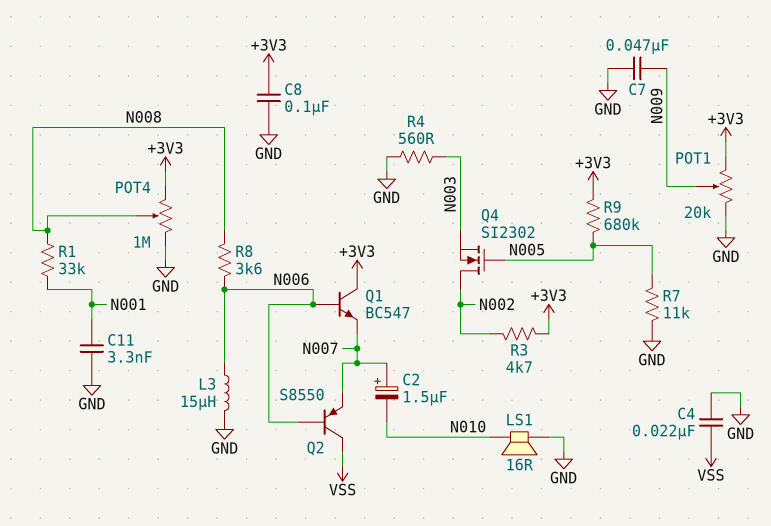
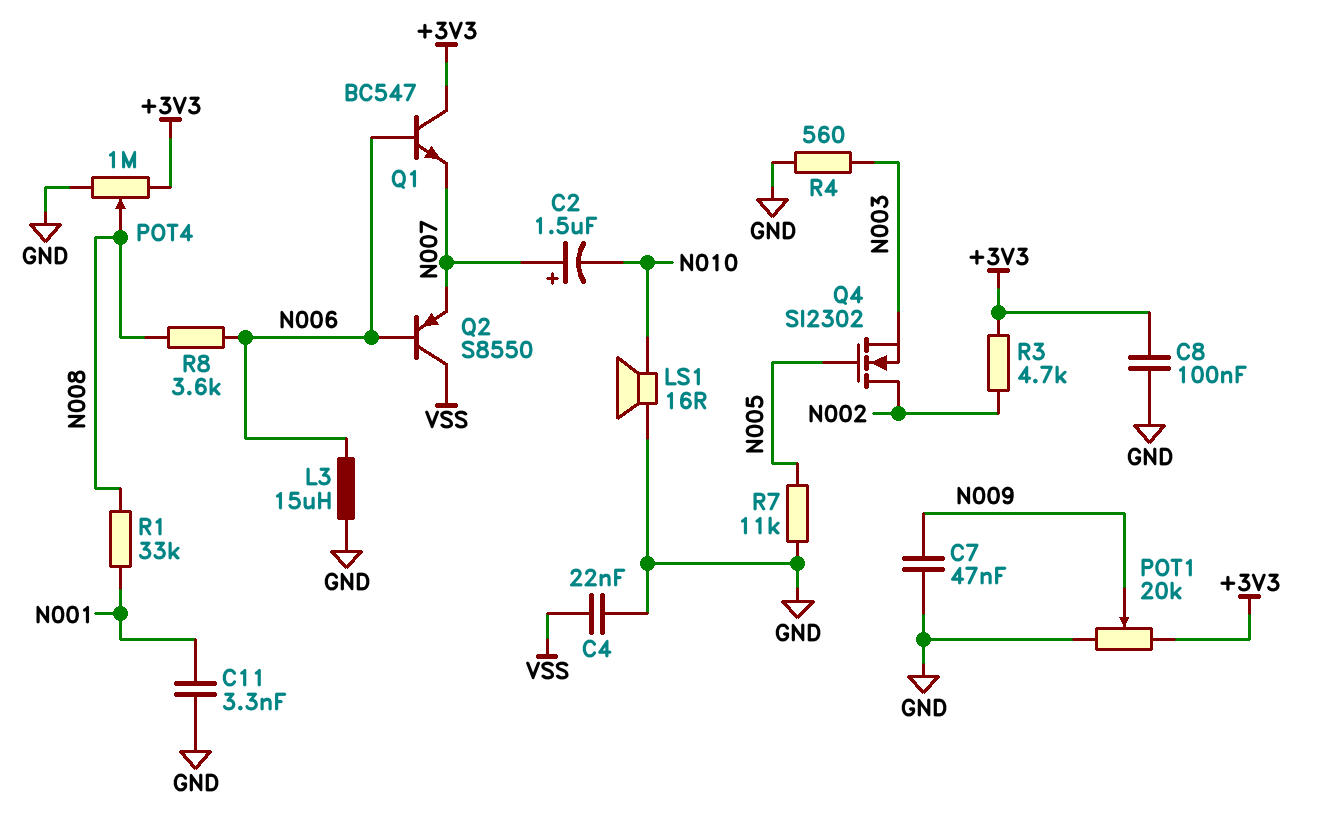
R9: 680k (+3V3, N005) -> none

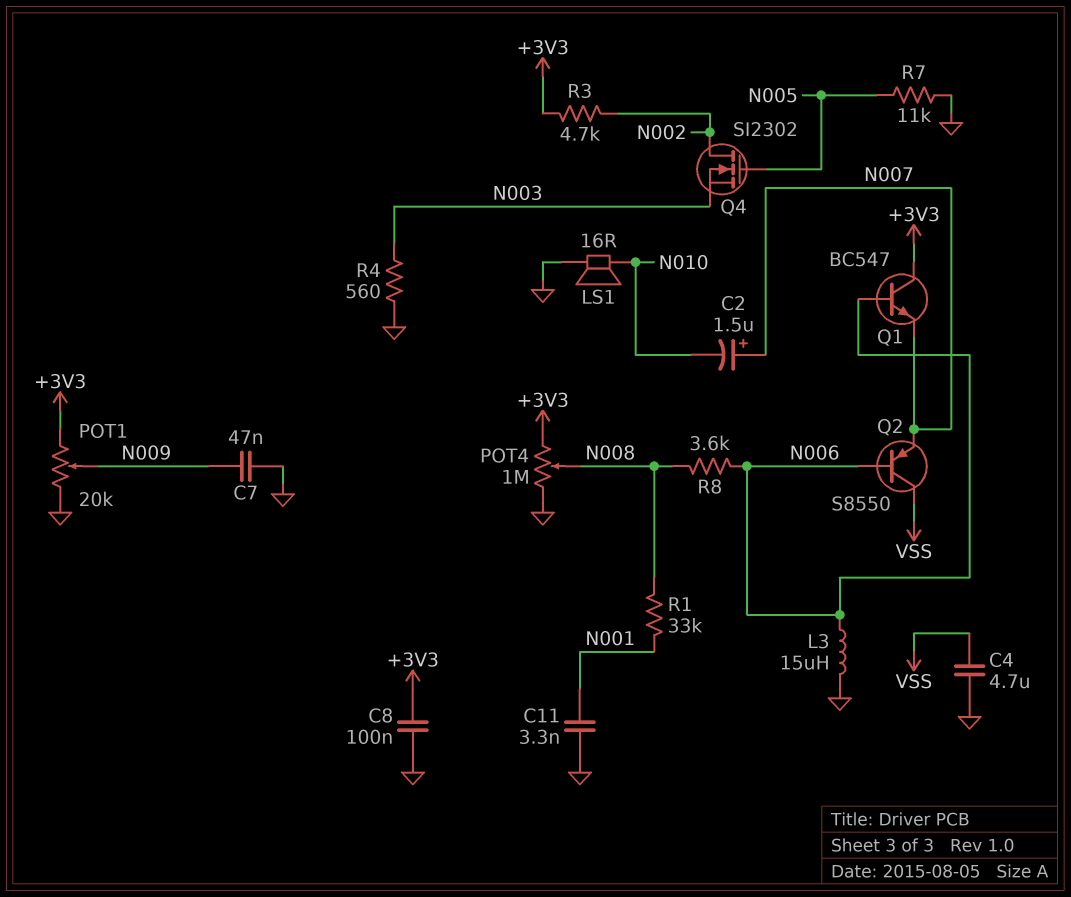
C4: 22nF (GND, VSS) -> 4.7uF (GND, VSS)

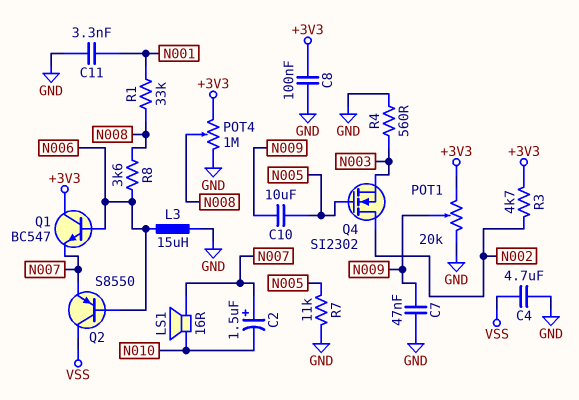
C10: none -> 10uF (N005, N009)
LS1: speaker 16R (GND, N010) -> speaker 16R (N007, N010)

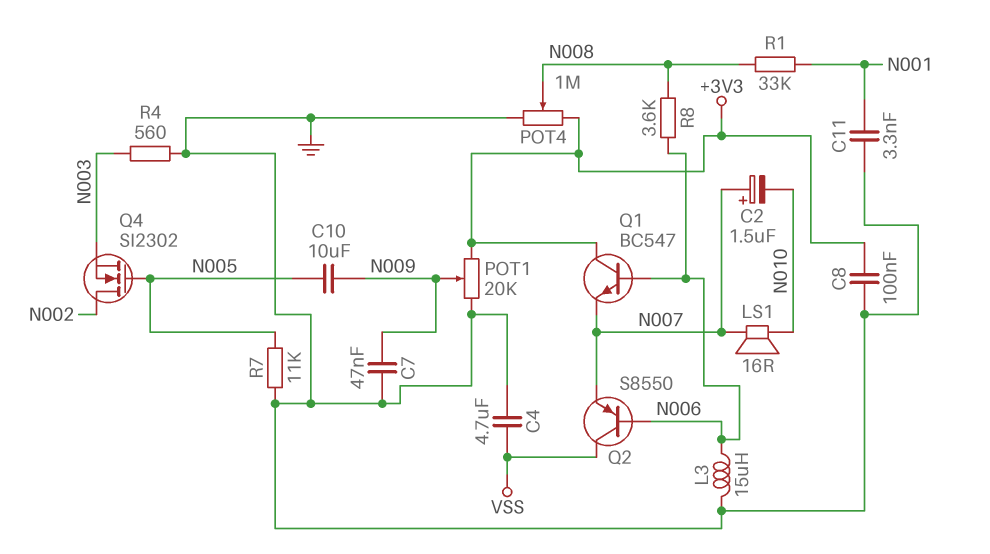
R3: 4.7k (+3V3, N002) -> none

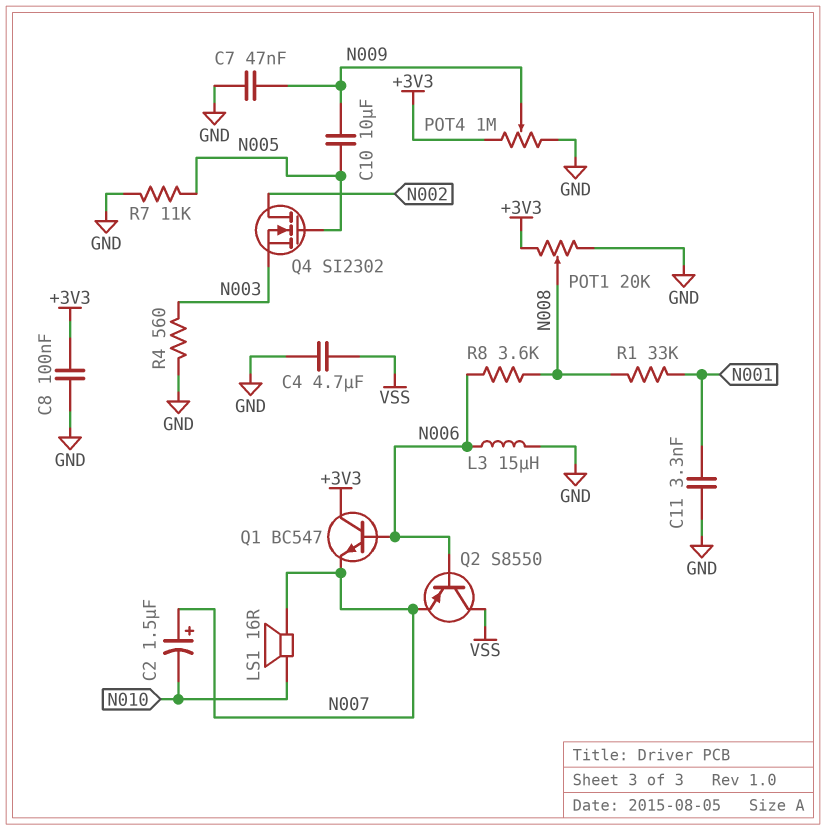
POT1: 20k (+3V3, GND, wiper N009) -> 20k (+3V3, GND, wiper N008)
POT4: 1M (+3V3, GND, wiper N008) -> 1M (+3V3, GND, wiper N009)

